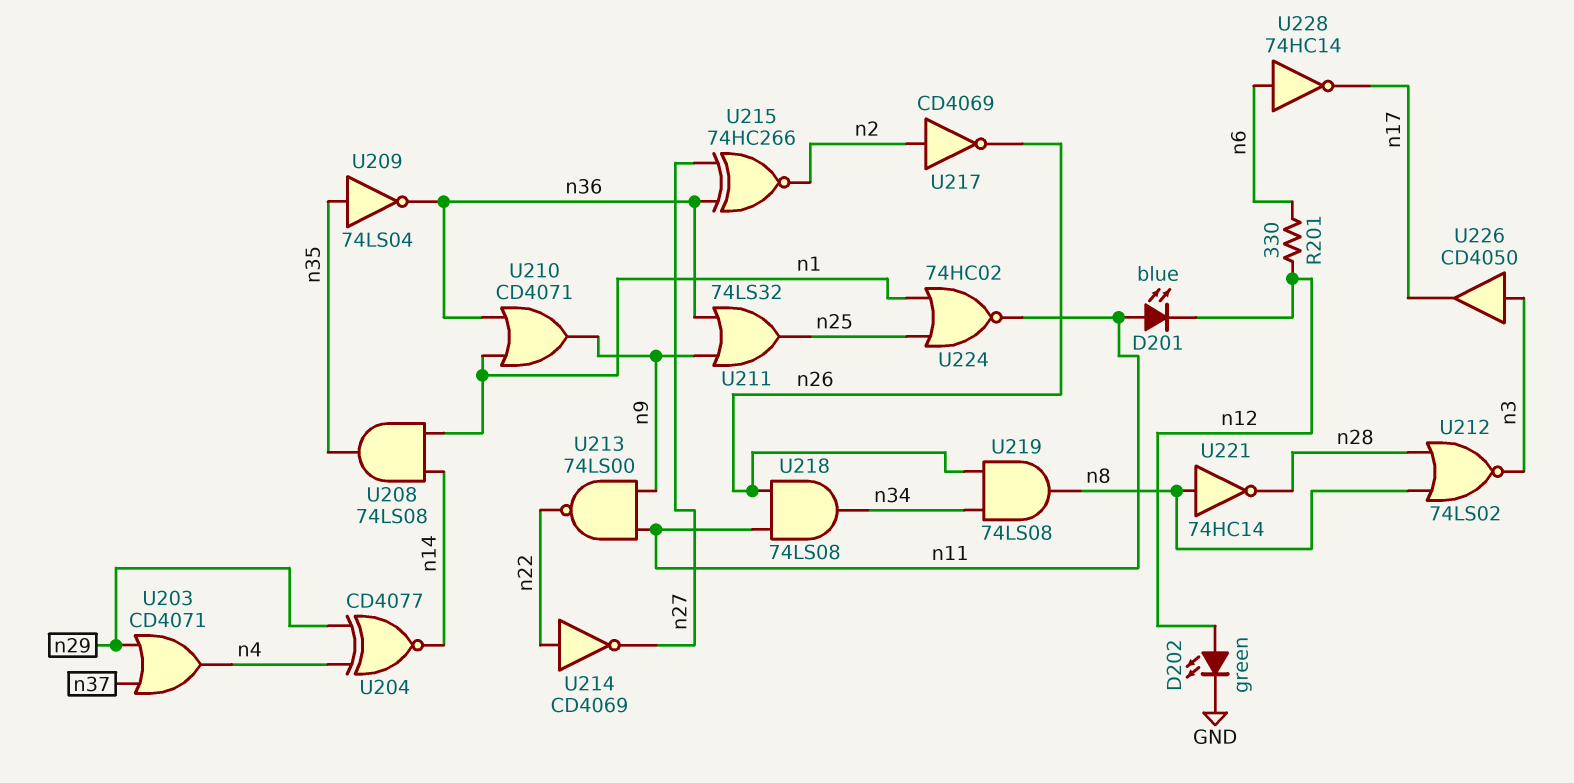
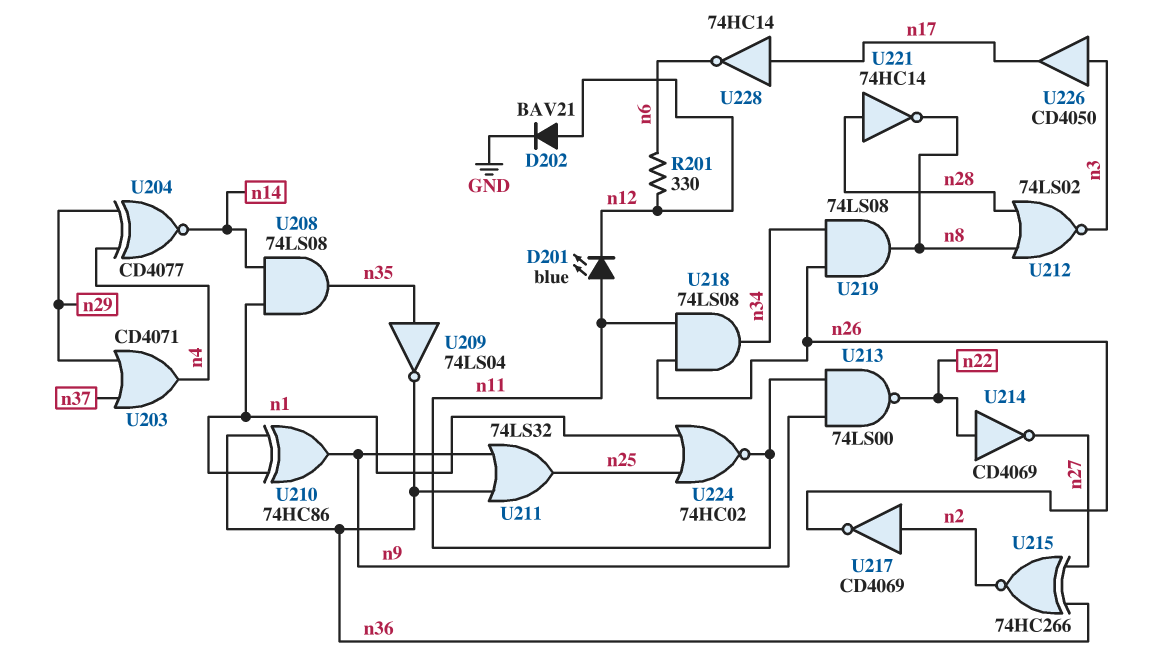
D202: LED green (A n12, K GND) -> diode BAV21 (A n12, K GND)
U210: OR CD4071 (in n1, in n36, out n9) -> XOR 74HC86 (in n1, in n36, out n9)
U221: NOT 74HC14 (in n8, out n28) -> NOT 74HC14 (in n28, out n8)
U228: NOT 74HC14 (in n6, out n17) -> NOT 74HC14 (in n17, out n6)

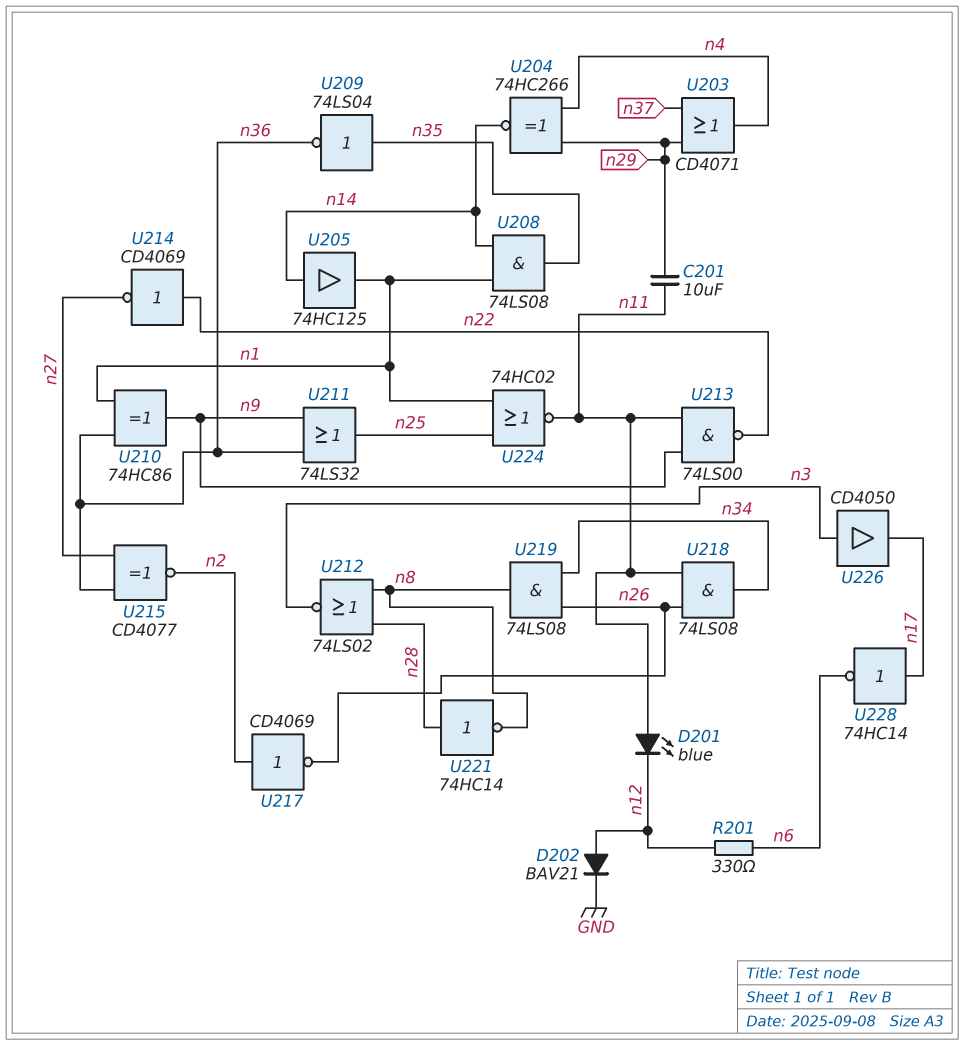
C201: none -> 10uF (n11, n29)
U204: XNOR CD4077 (in n4, in n29, out n14) -> XNOR 74HC266 (in n4, in n29, out n14)
U205: none -> buffer 74HC125 (in n14, out n1)
U215: XNOR 74HC266 (in n27, in n36, out n2) -> XNOR CD4077 (in n27, in n36, out n2)

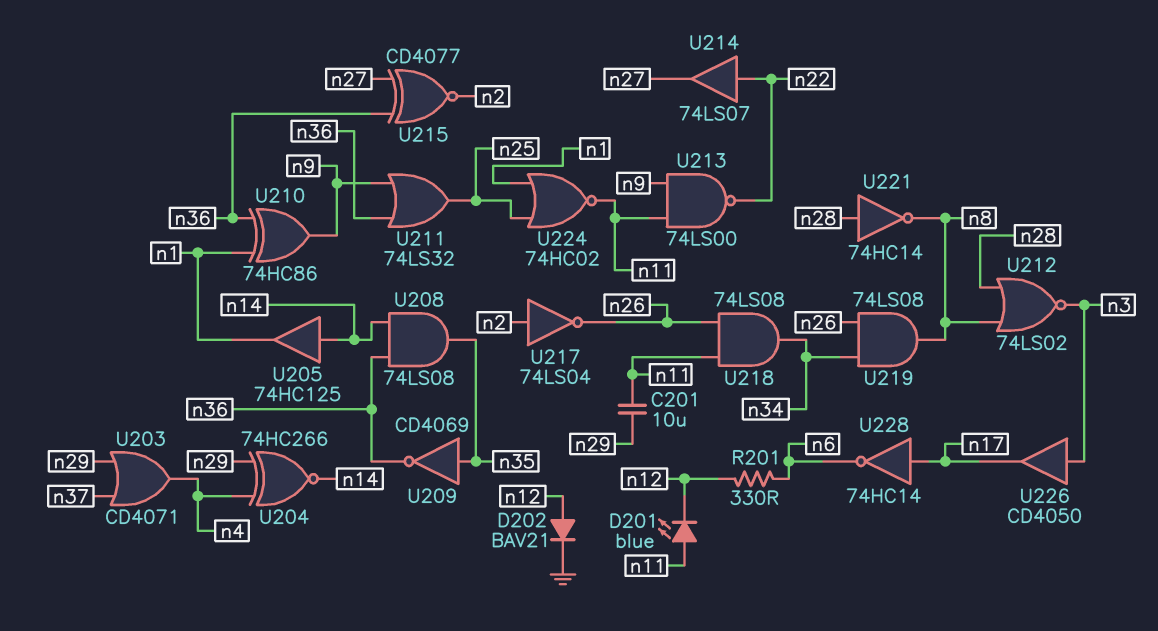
U208: AND 74LS08 (in n1, in n14, out n35) -> AND 74LS08 (in n14, in n36, out n35)
U209: NOT 74LS04 (in n35, out n36) -> NOT CD4069 (in n35, out n36)
U214: NOT CD4069 (in n22, out n27) -> buffer 74LS07 (in n22, out n27)
U217: NOT CD4069 (in n2, out n26) -> NOT 74LS04 (in n2, out n26)

